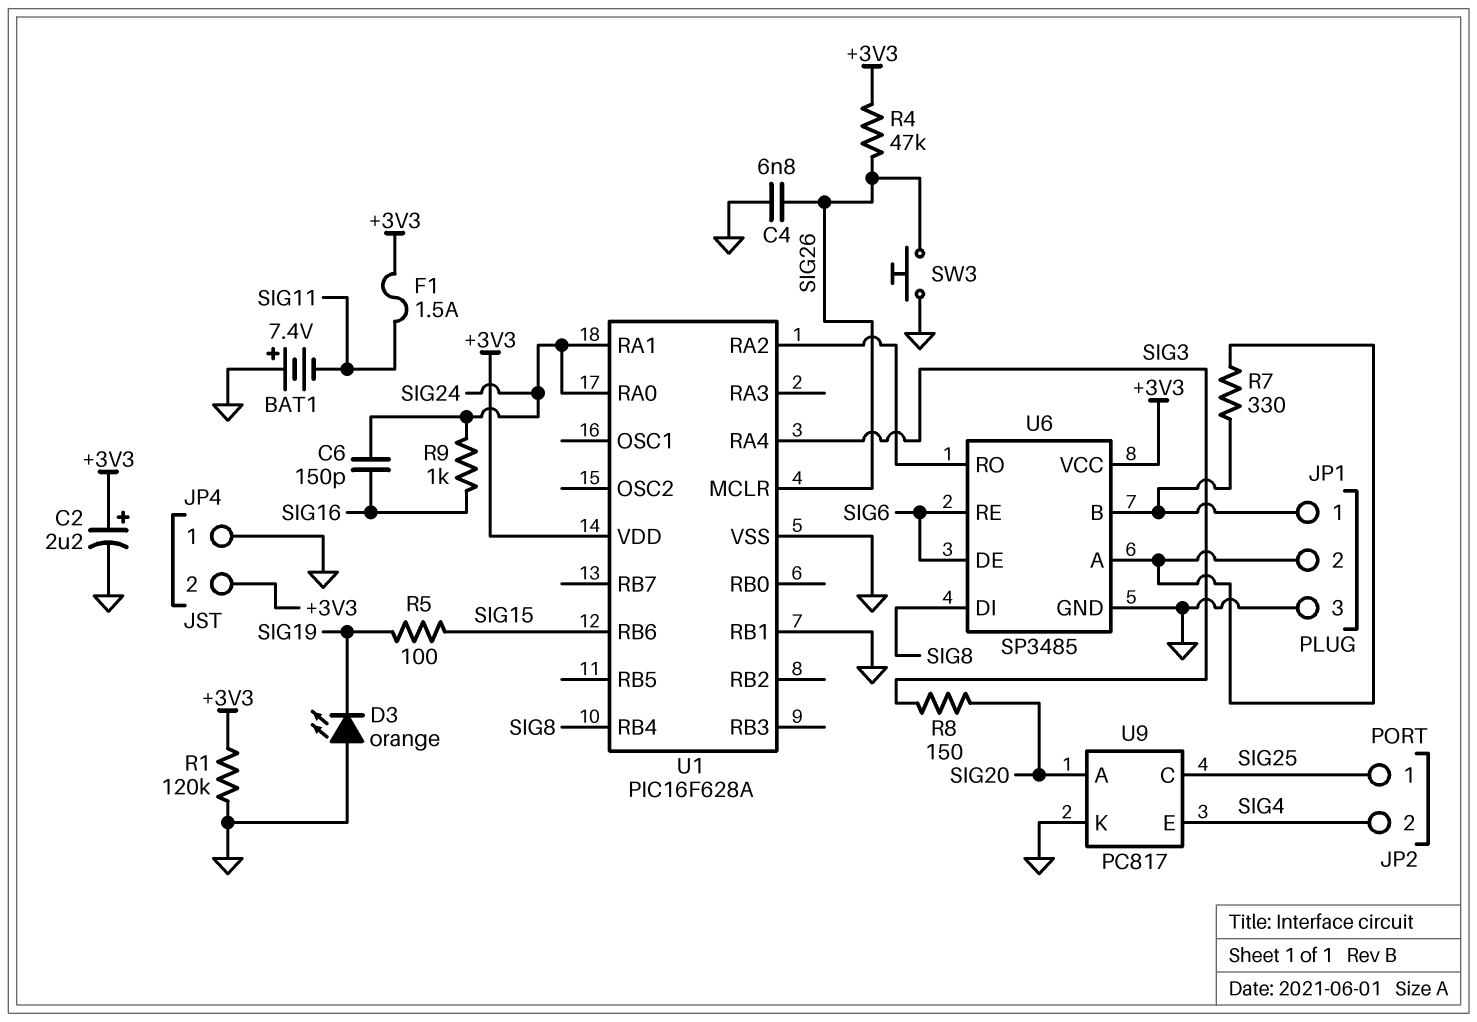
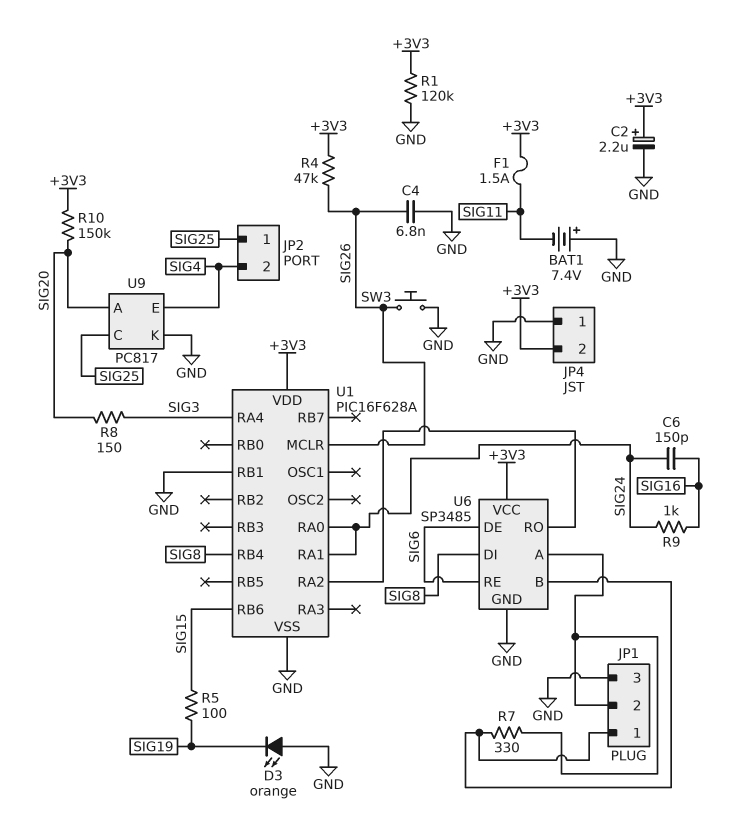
R10: none -> 150k (+3V3, SIG20)

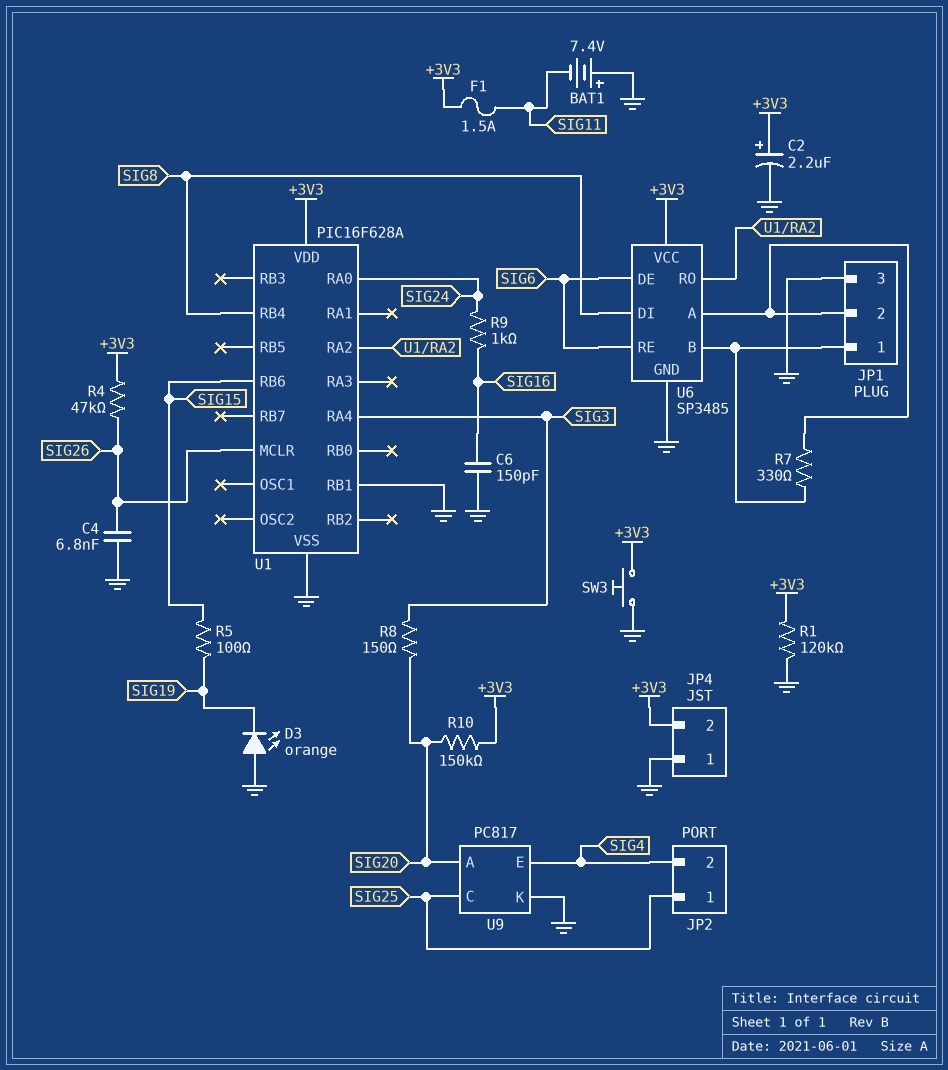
C6: 150pF (SIG16, SIG24) -> 150pF (GND, SIG16)
SW3: button (GND, SIG26) -> button (+3V3, GND)
U1 pin RA1: SIG24 -> none

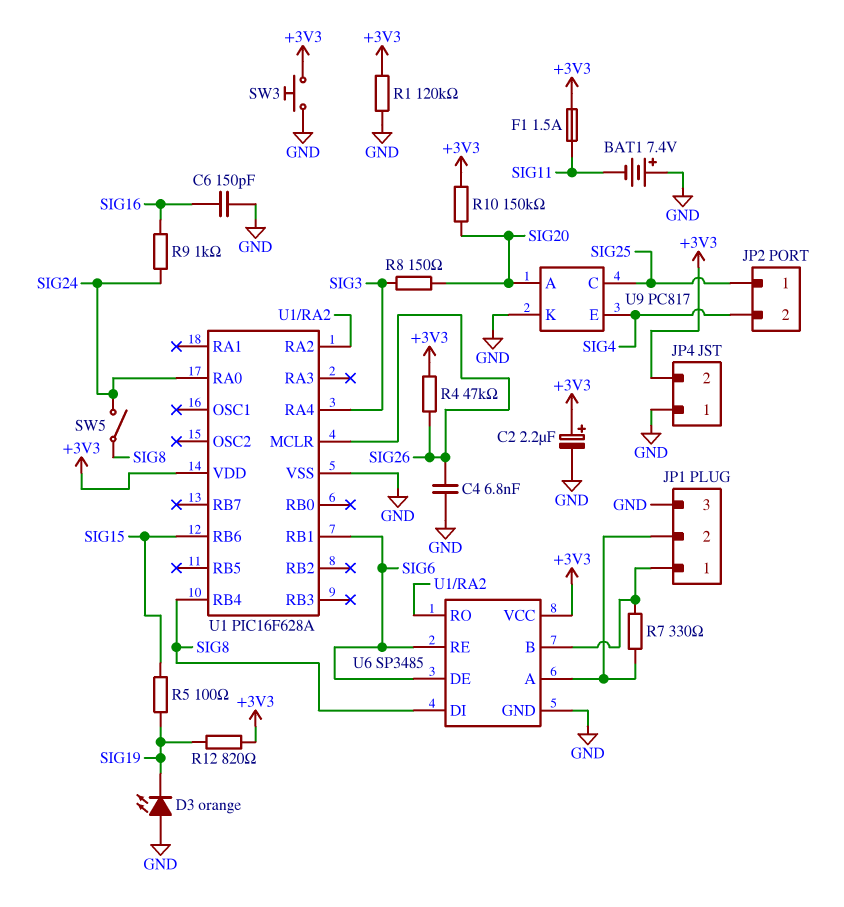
R12: none -> 820 (+3V3, SIG19)
SW5: none -> switch (SIG8, SIG24)
U1 pin RB1: GND -> SIG6

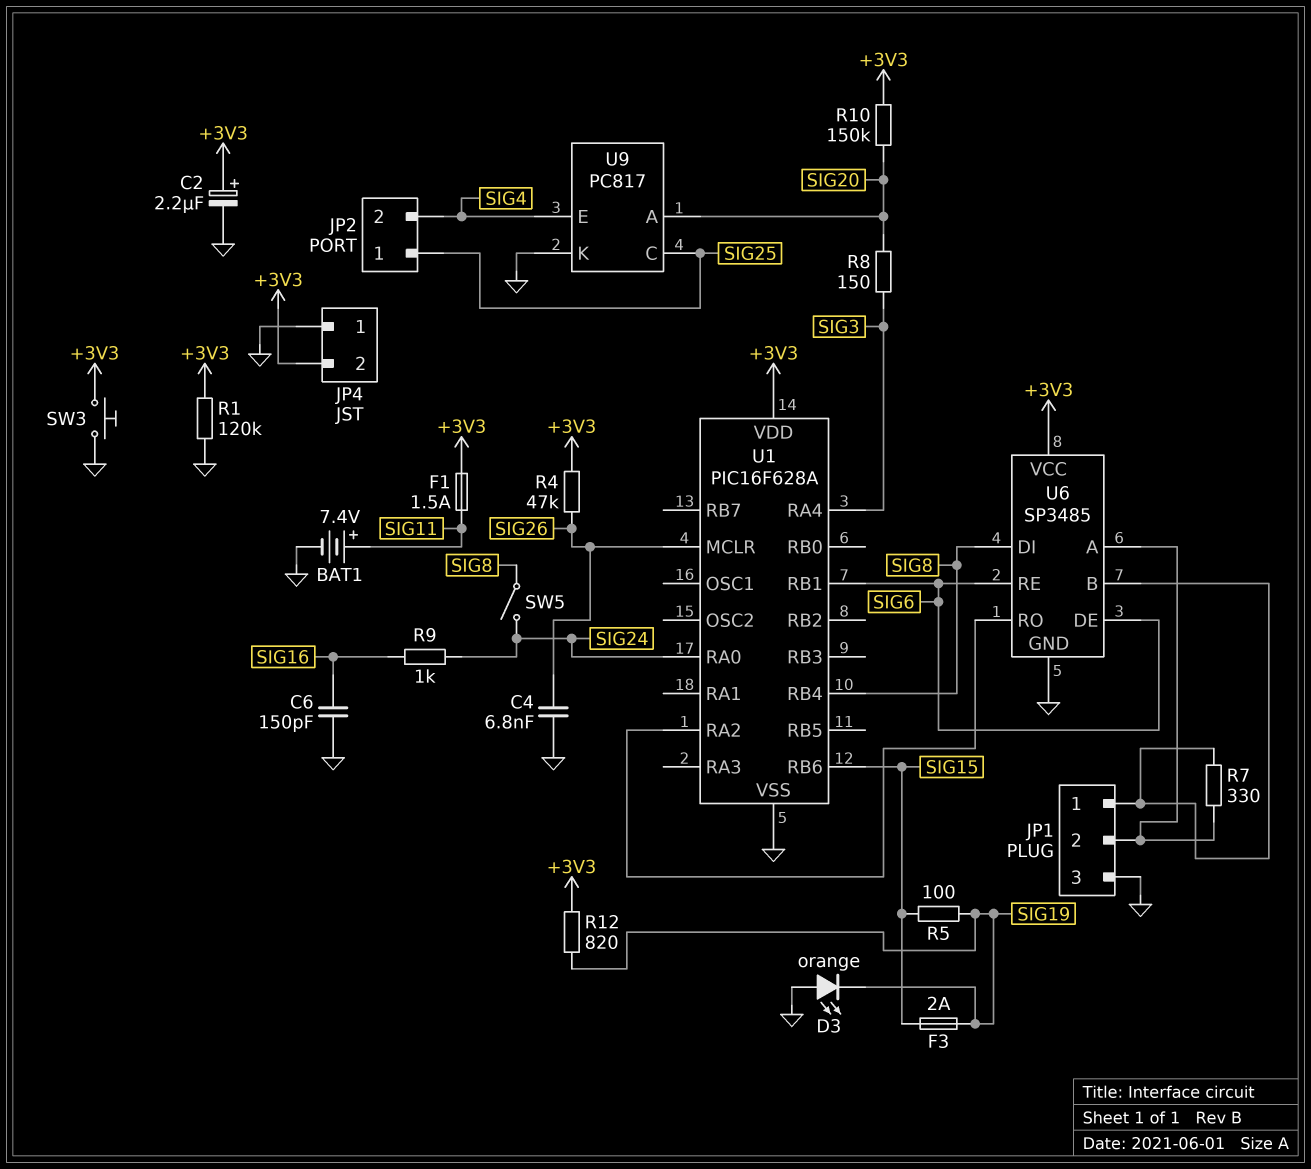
BAT1: 7.4V (plus GND, minus SIG11) -> 7.4V (plus SIG11, minus GND)
F3: none -> 2A (SIG15, SIG19)

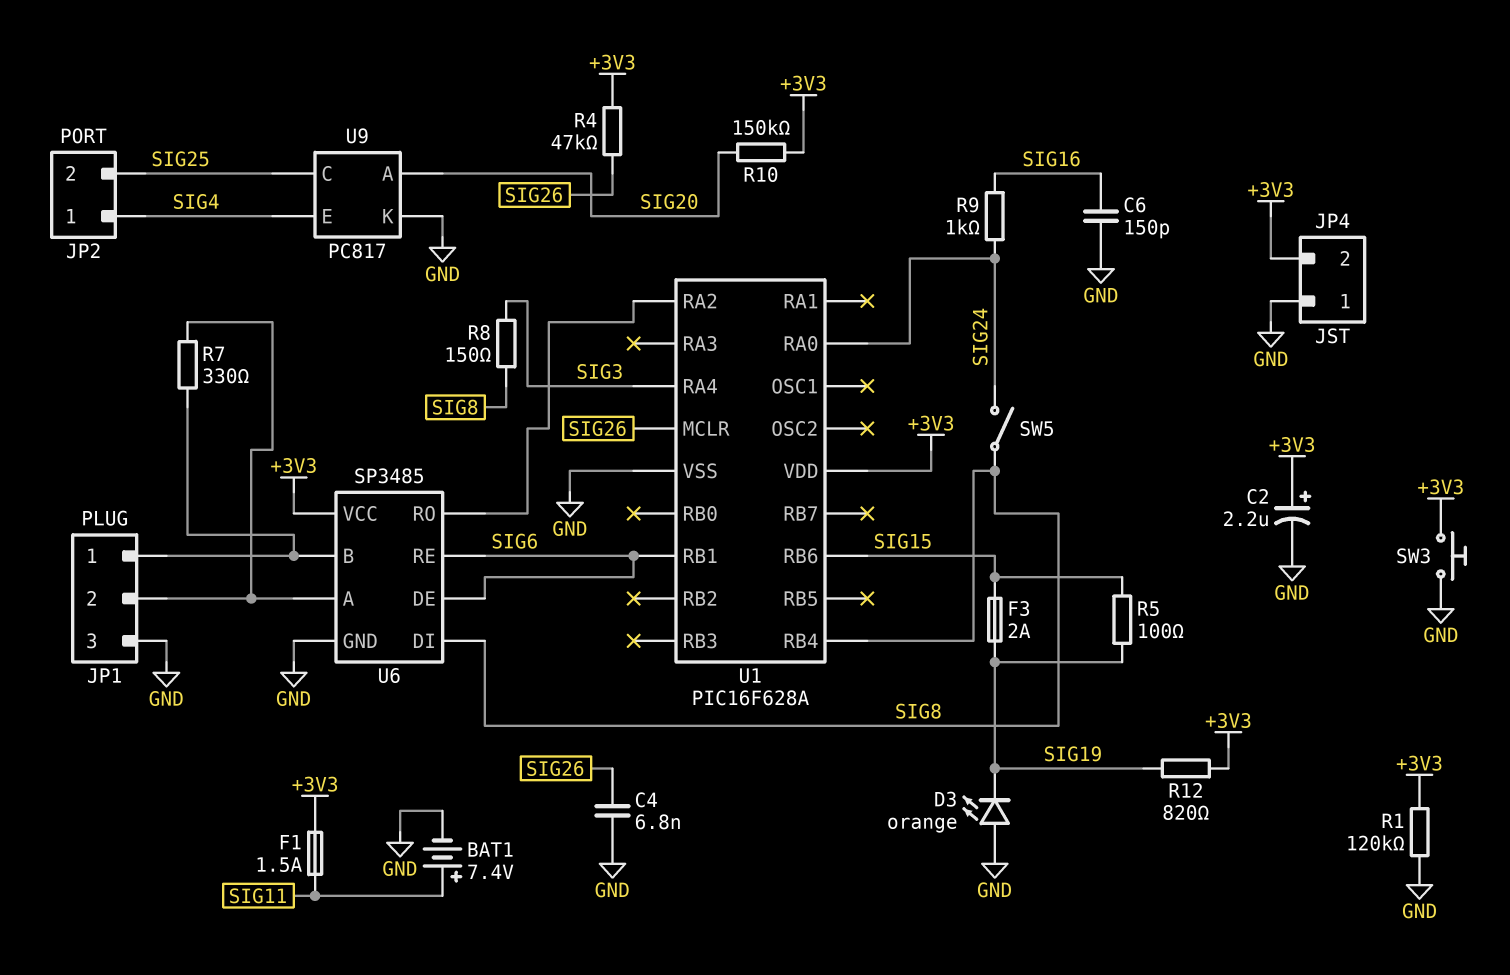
JP2 pin 1: SIG25 -> SIG4
JP2 pin 2: SIG4 -> SIG25
R8: 150 (SIG3, SIG20) -> 150 (SIG3, SIG8)

